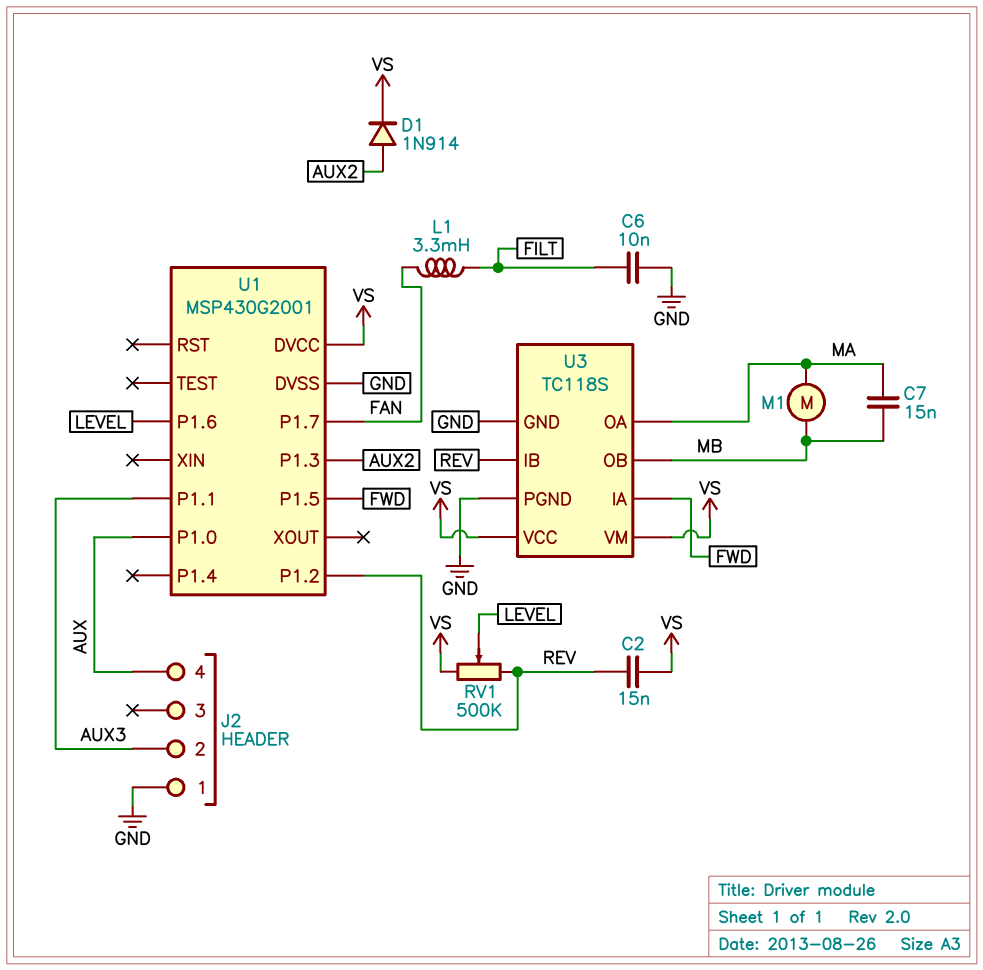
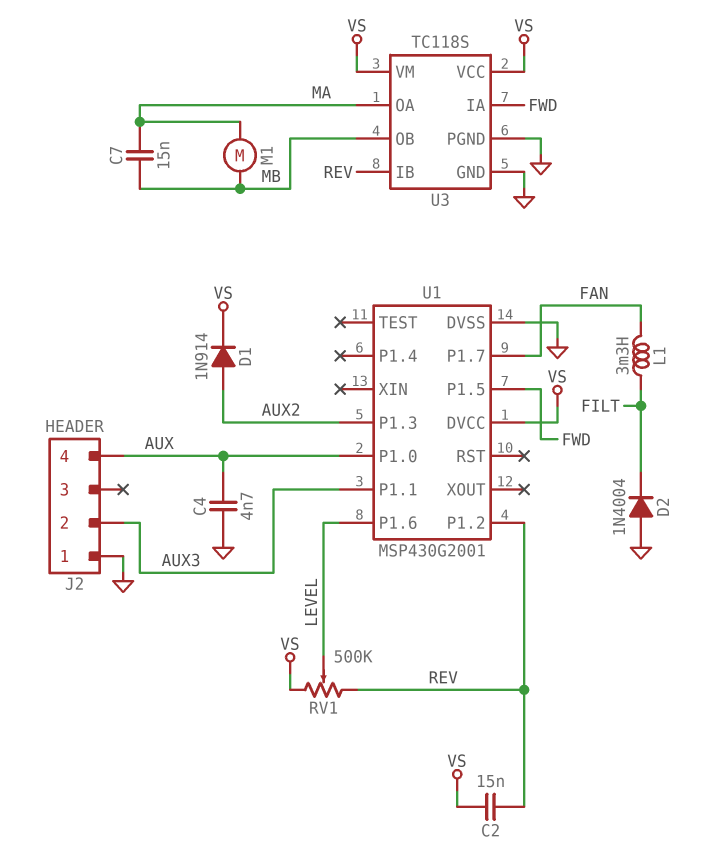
C4: none -> 4.7nF (AUX, GND)
C6: 10nF (FILT, GND) -> none
D2: none -> diode 1N4004 (A GND, K FILT)

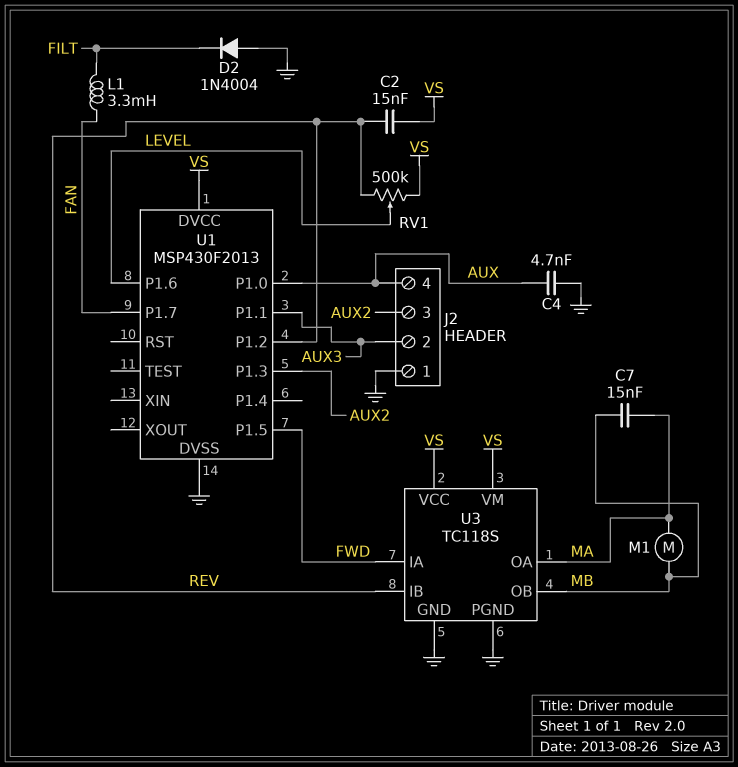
D1: diode 1N914 (A AUX2, K VS) -> none
J2 pin 3: none -> AUX2
U1: MSP430G2001 -> MSP430F2013

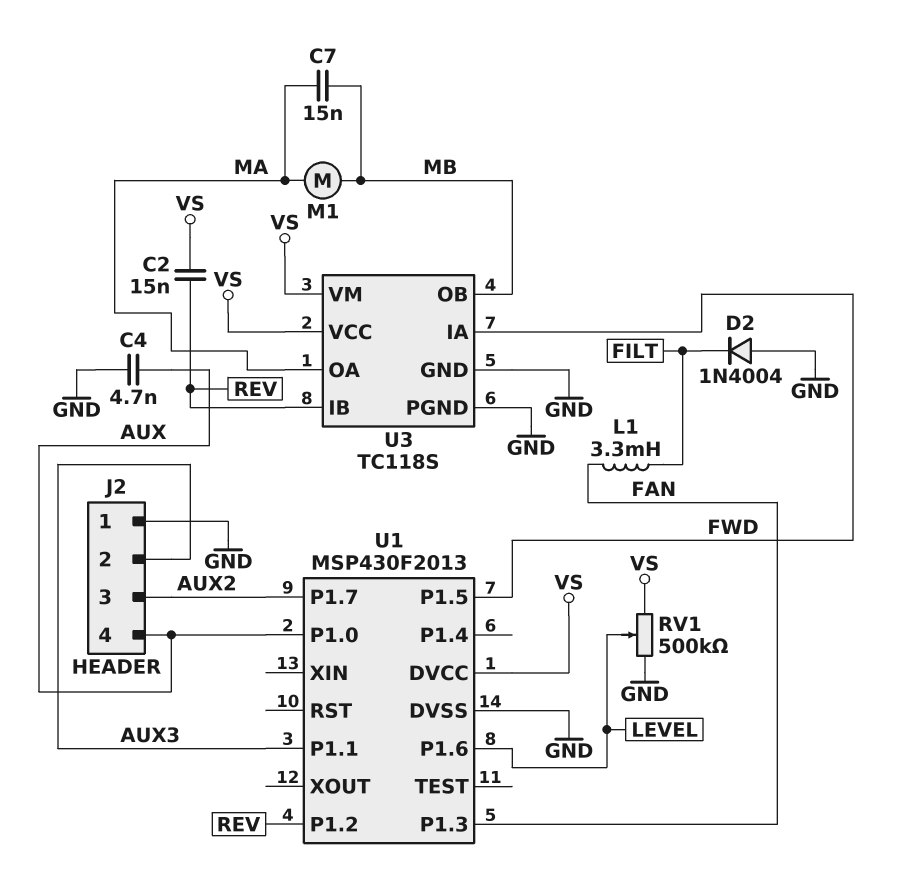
RV1: 500k (REV, VS, wiper LEVEL) -> 500k (GND, VS, wiper LEVEL)
U1 pin P1.3: AUX2 -> FAN
U1 pin P1.7: FAN -> AUX2

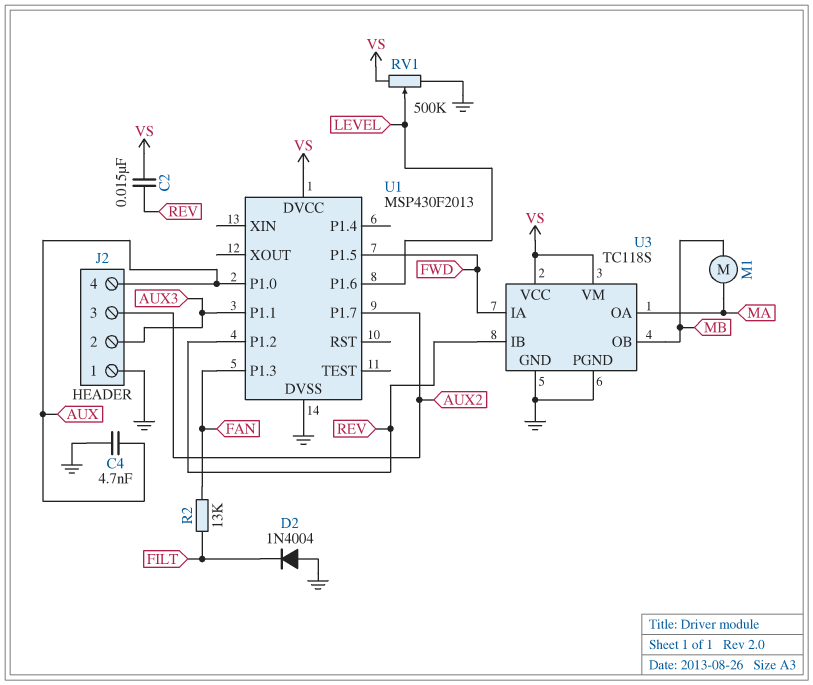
C7: 15nF (MA, MB) -> none
L1: 3.3mH (FAN, FILT) -> none
R2: none -> 13k (FAN, FILT)

